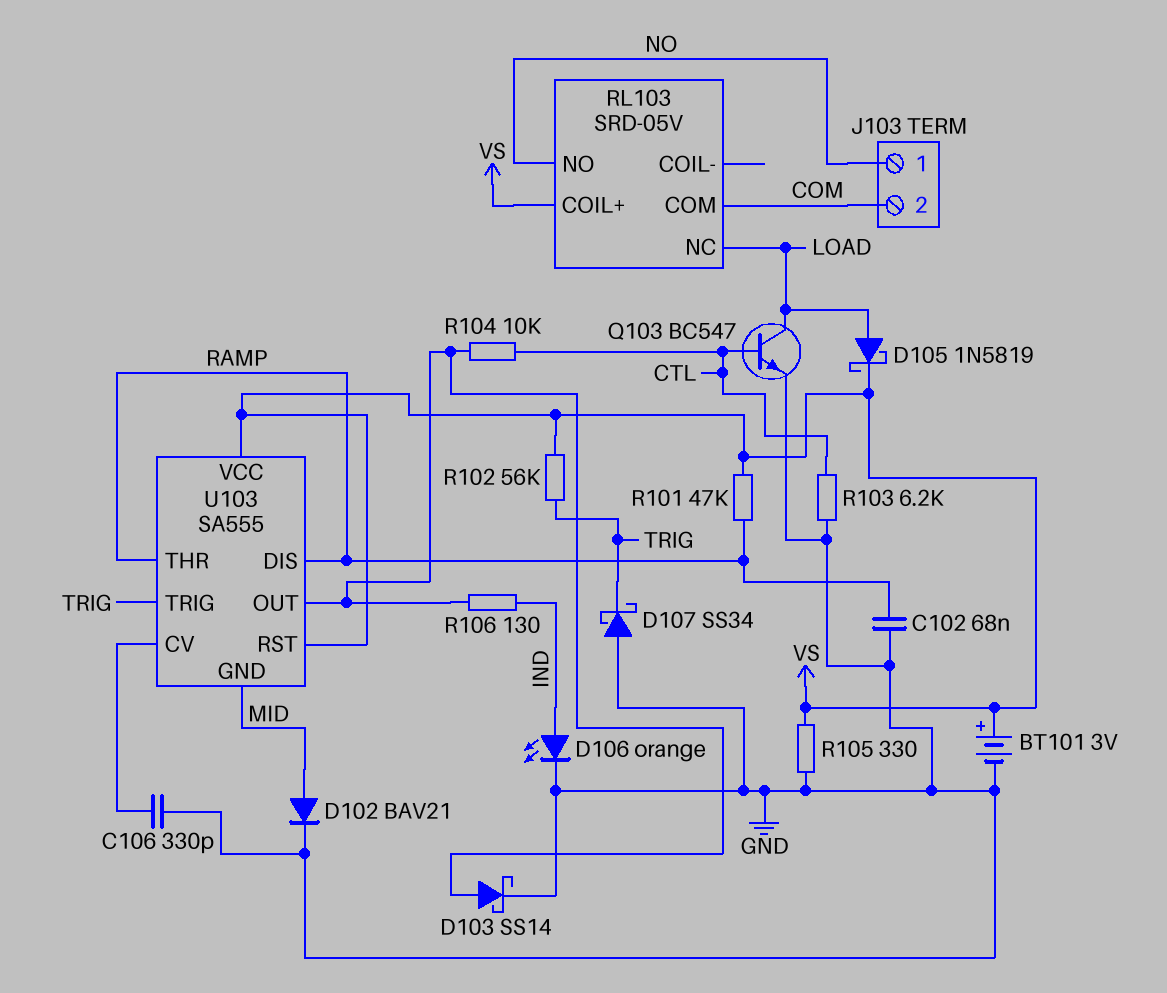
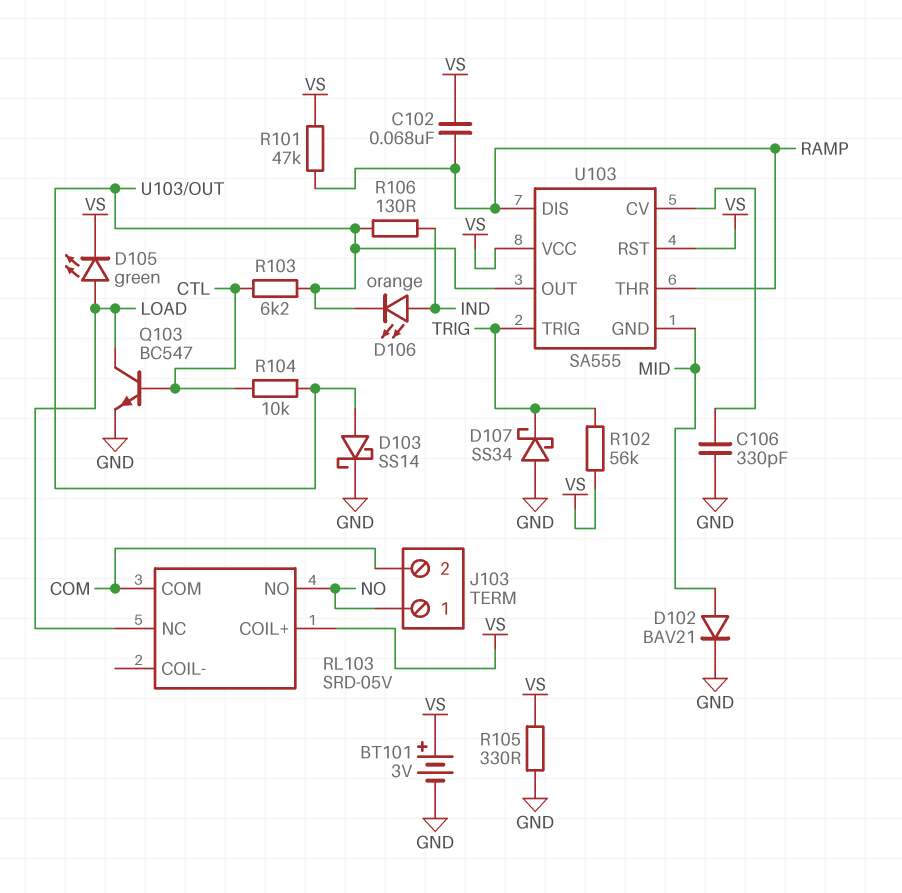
C102: 68nF (GND, RAMP) -> 68nF (RAMP, VS)
D105: schottky 1N5819 (A LOAD, K VS) -> LED green (A LOAD, K VS)
D106: LED orange (A IND, K GND) -> LED orange (A IND, K U103/OUT)
R103: 6.2k (CTL, GND) -> 6.2k (CTL, U103/OUT)

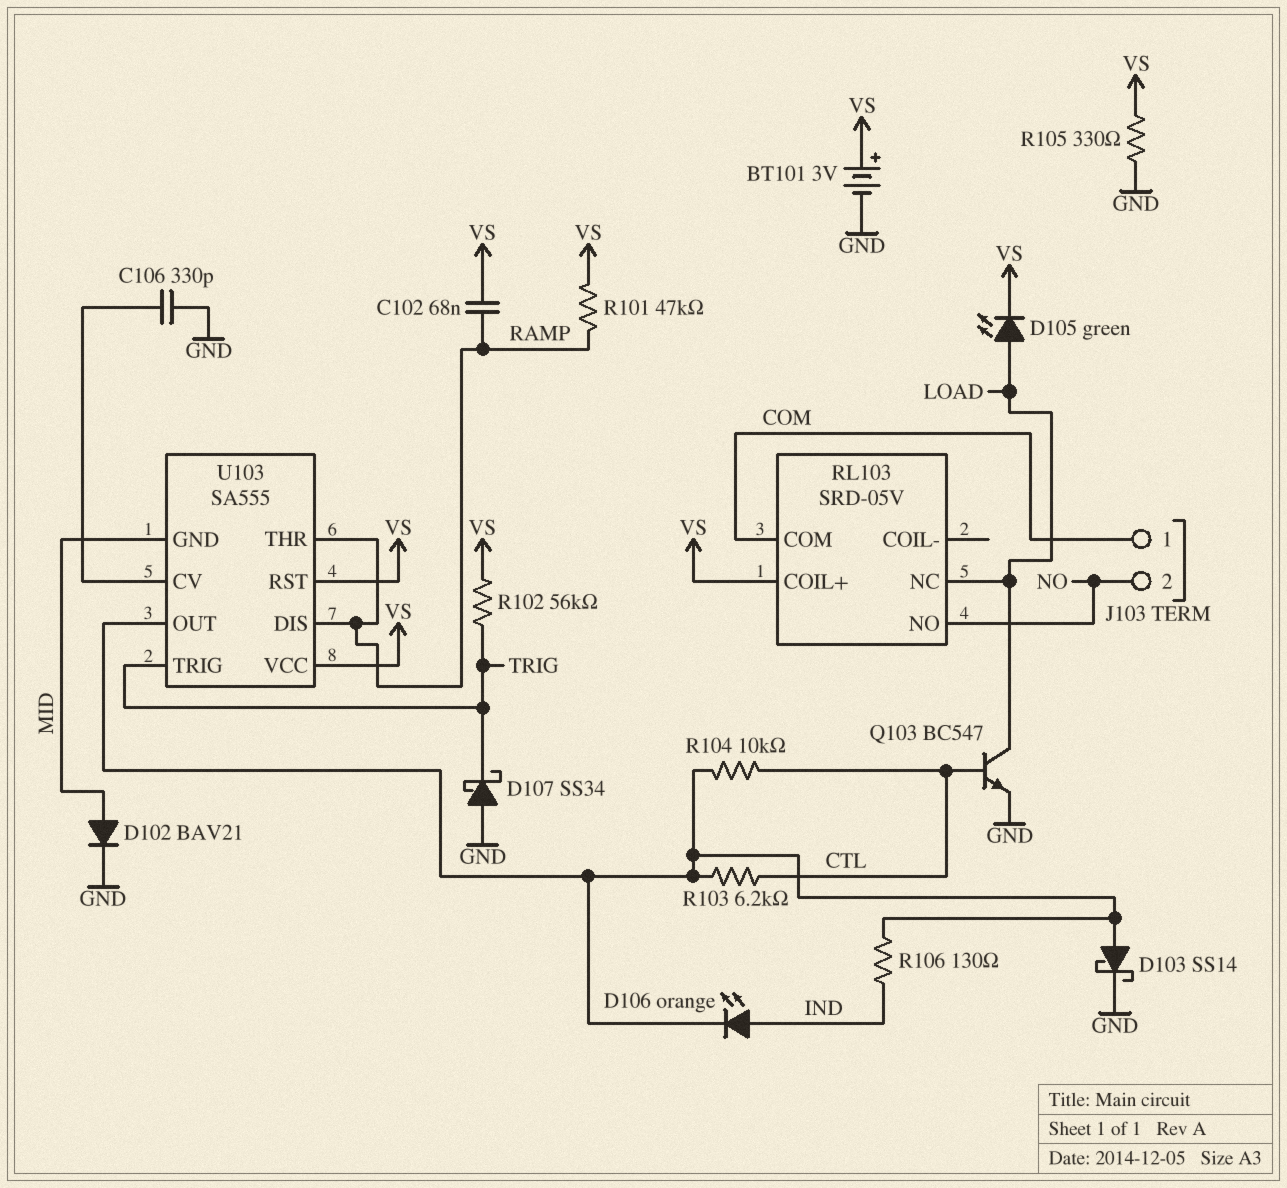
J103 pin 1: NO -> COM
J103 pin 2: COM -> NO

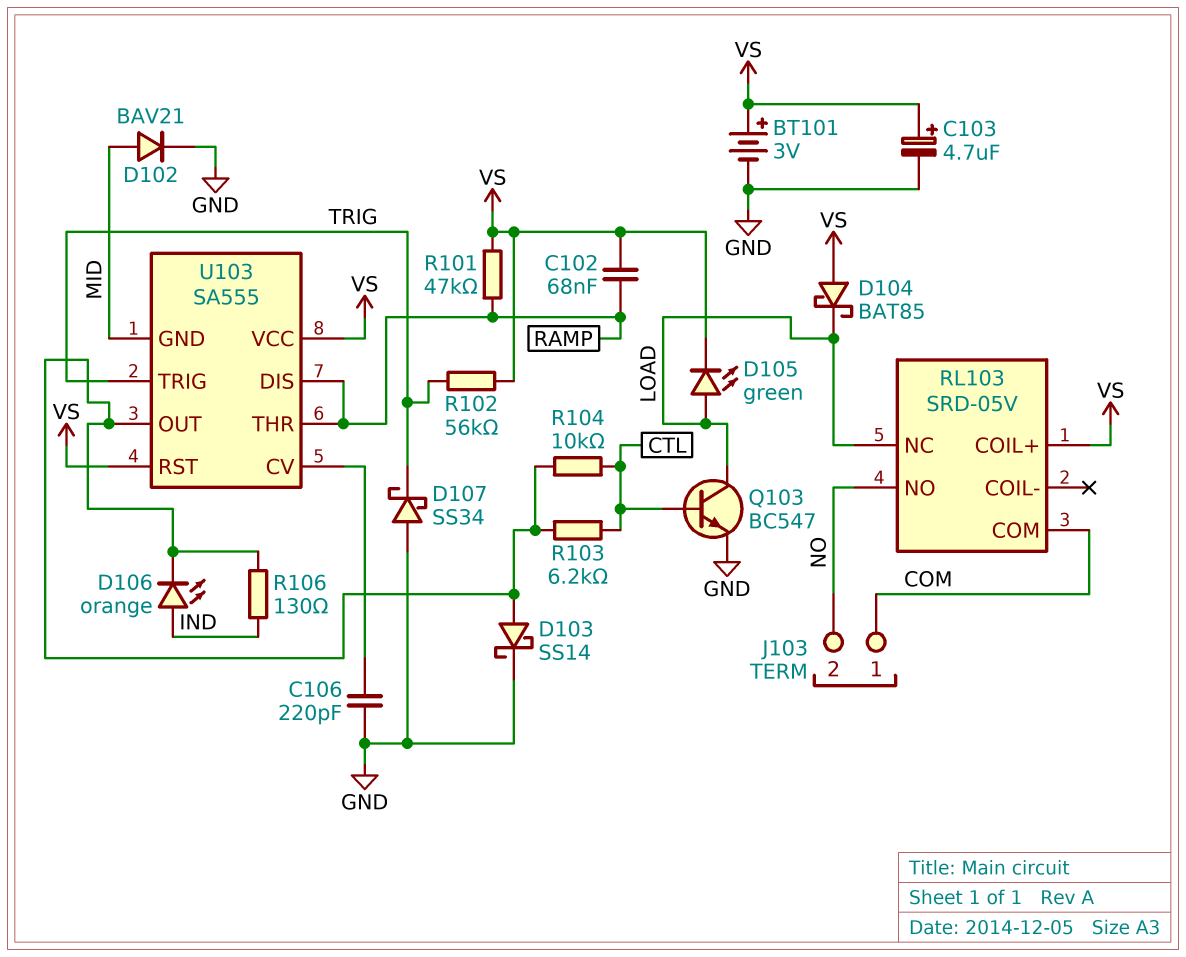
C103: none -> 4.7uF (plus VS, minus GND)
C106: 330pF (GND, U103/CV) -> 220pF (GND, U103/CV)
D104: none -> schottky BAT85 (A VS, K LOAD)
R105: 330 (GND, VS) -> none

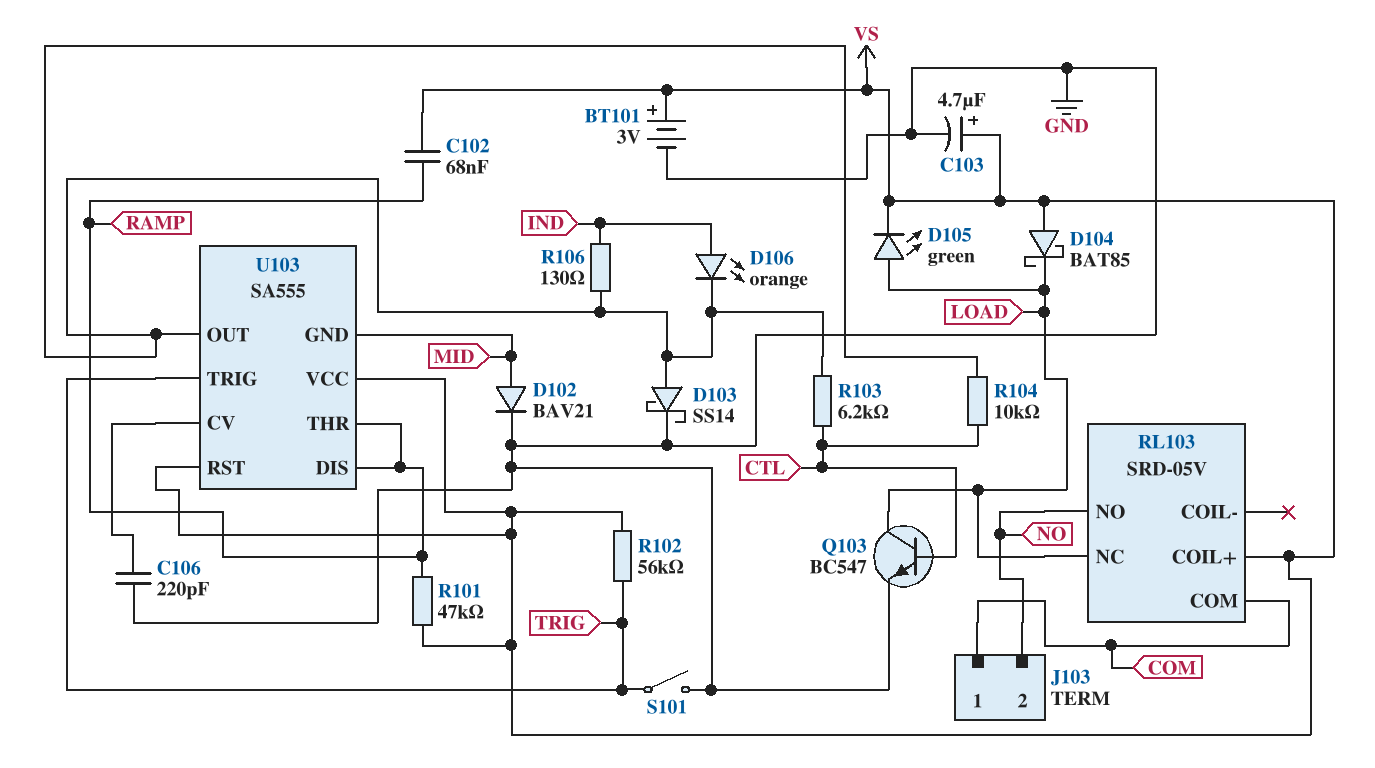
D107: schottky SS34 (A GND, K TRIG) -> none
S101: none -> switch (GND, TRIG)

